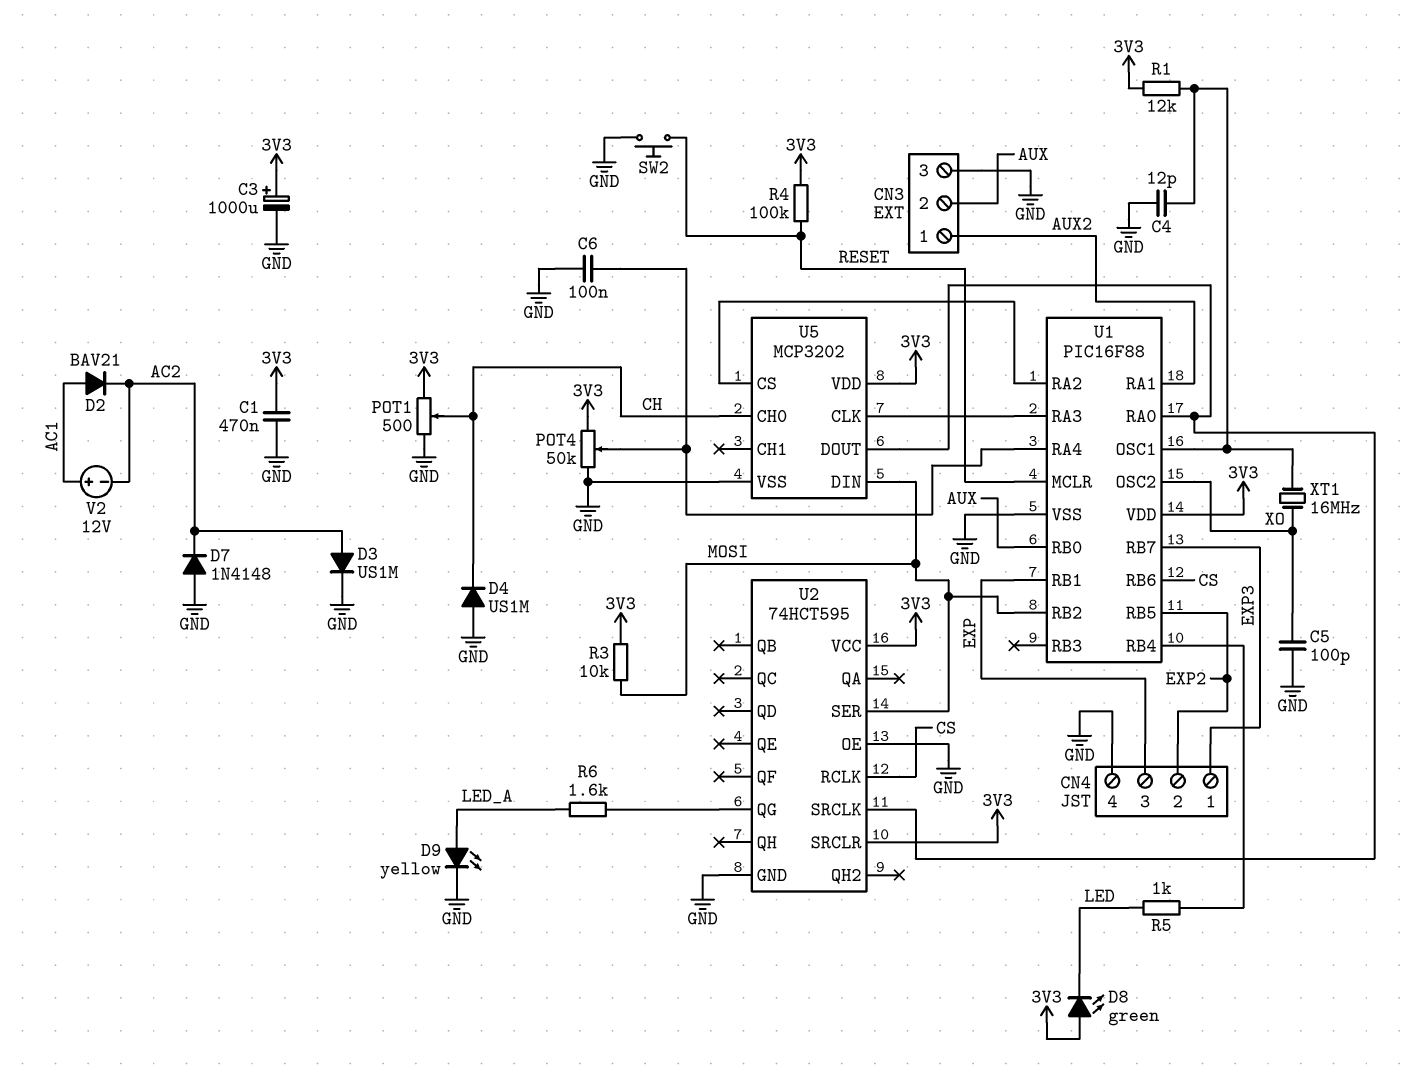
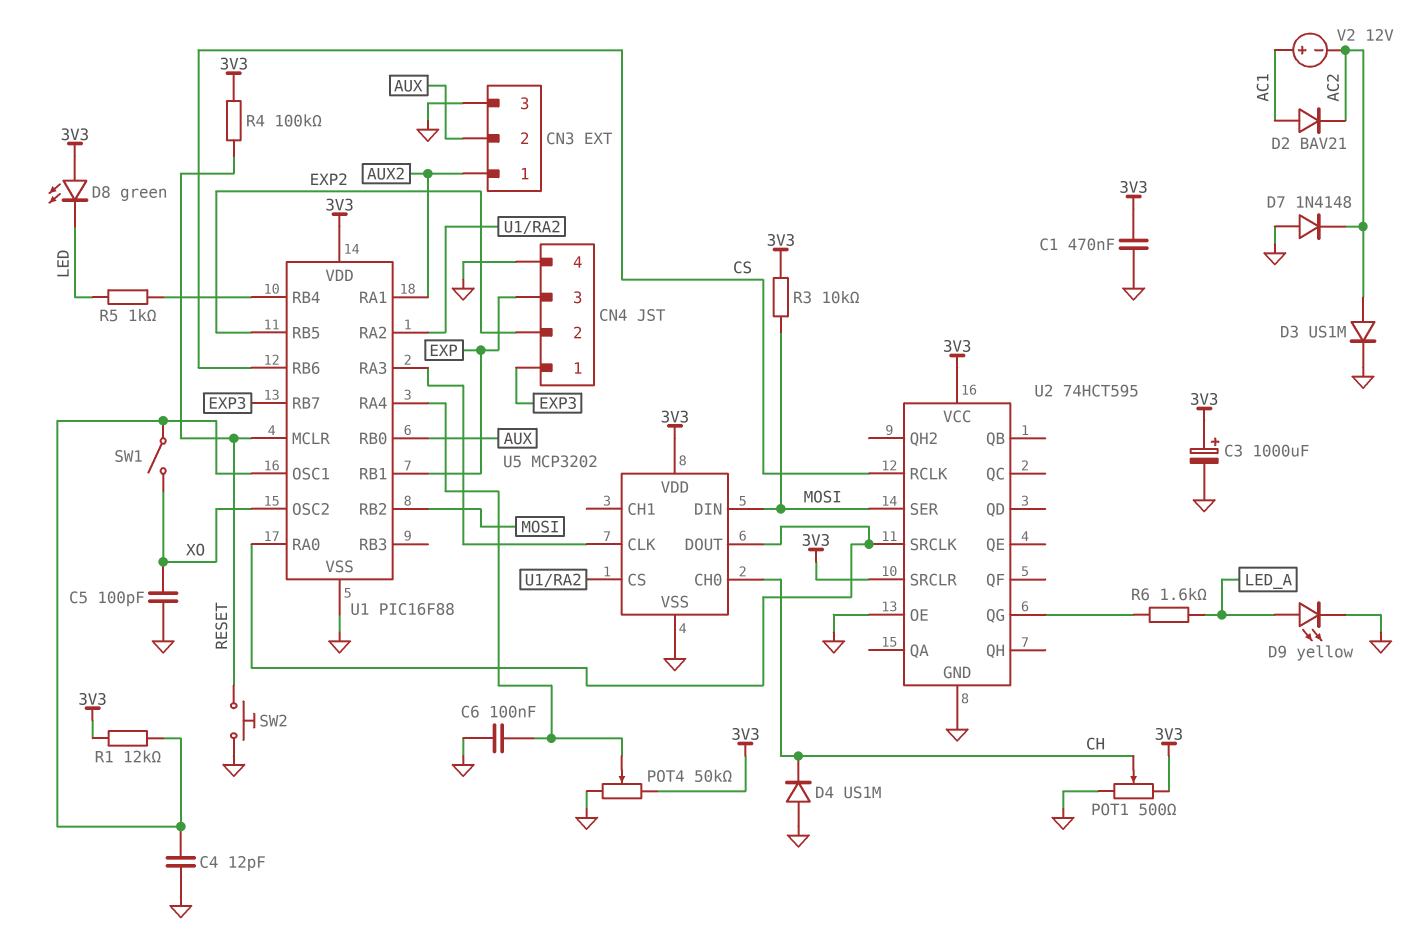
SW1: none -> switch (U1/OSC1, XO)
XT1: 16MHz (U1/OSC1, XO) -> none

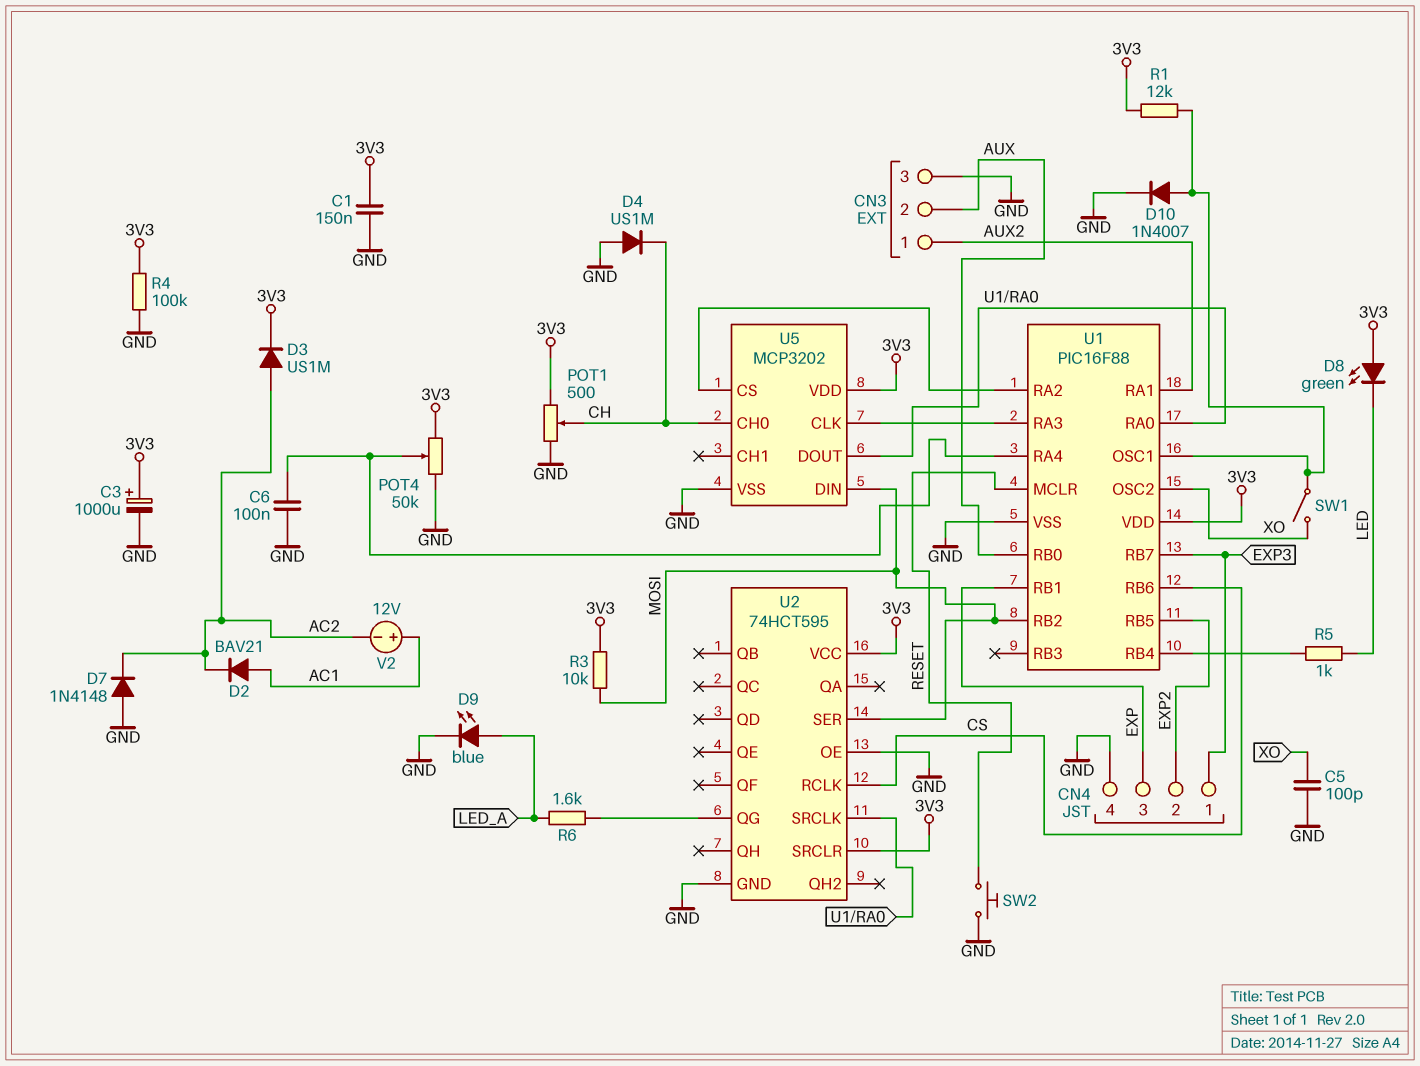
C1: 470nF (3V3, GND) -> 150nF (3V3, GND)
C4: 12pF (GND, U1/OSC1) -> none
D3: diode US1M (A AC2, K GND) -> diode US1M (A AC2, K 3V3)
D9: LED yellow (A LED_A, K GND) -> LED blue (A LED_A, K GND)
D10: none -> diode 1N4007 (A U1/OSC1, K GND)
R4: 100k (3V3, RESET) -> 100k (3V3, GND)

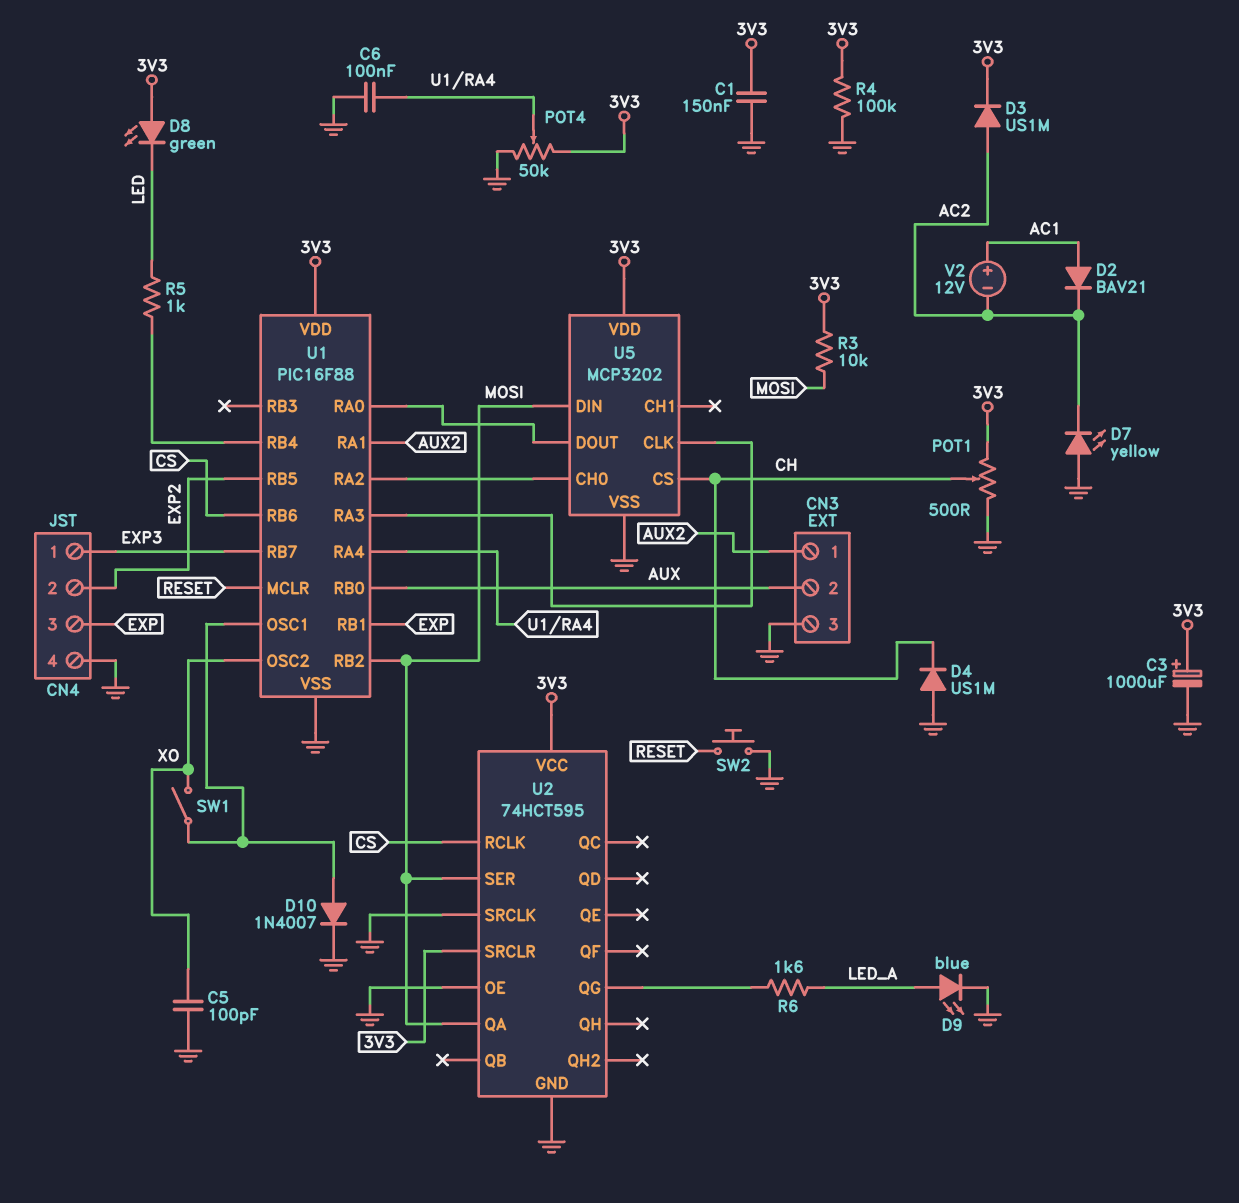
D7: diode 1N4148 (A GND, K AC2) -> LED yellow (A GND, K AC2)
R1: 12k (3V3, U1/OSC1) -> none
U2 pin QA: none -> MOSI
U2 pin SRCLK: U1/RA0 -> GND
U5 pin CH0: CH -> U1/RA2
U5 pin CS: U1/RA2 -> CH

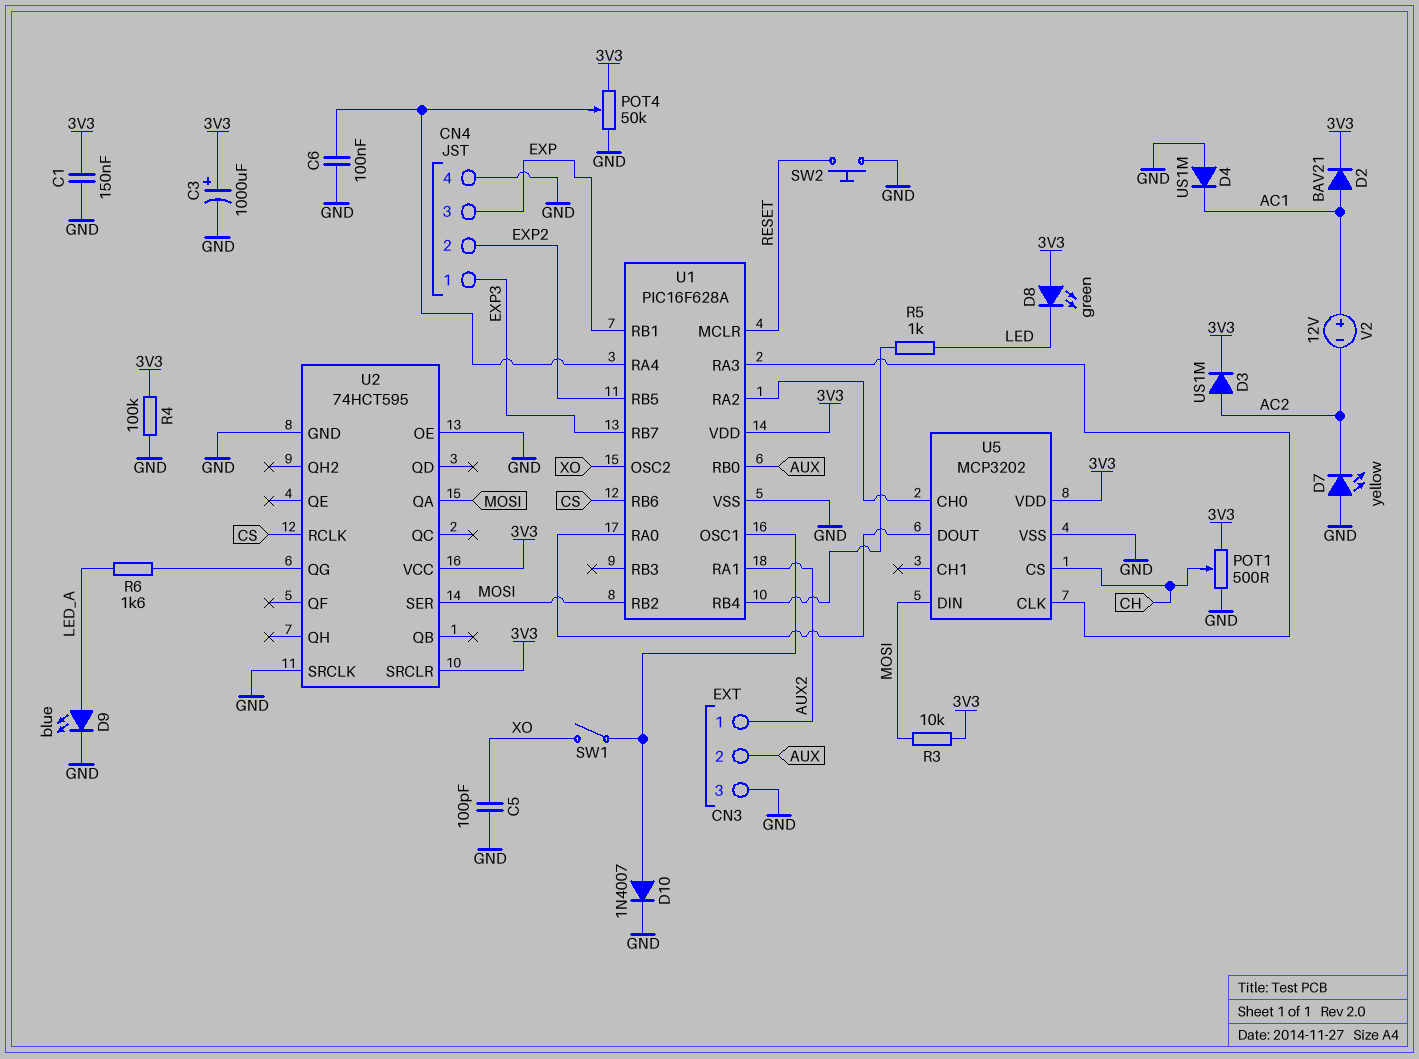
D2: diode BAV21 (A AC1, K AC2) -> diode BAV21 (A AC1, K 3V3)
D4: diode US1M (A GND, K CH) -> diode US1M (A GND, K AC1)
U1: PIC16F88 -> PIC16F628A

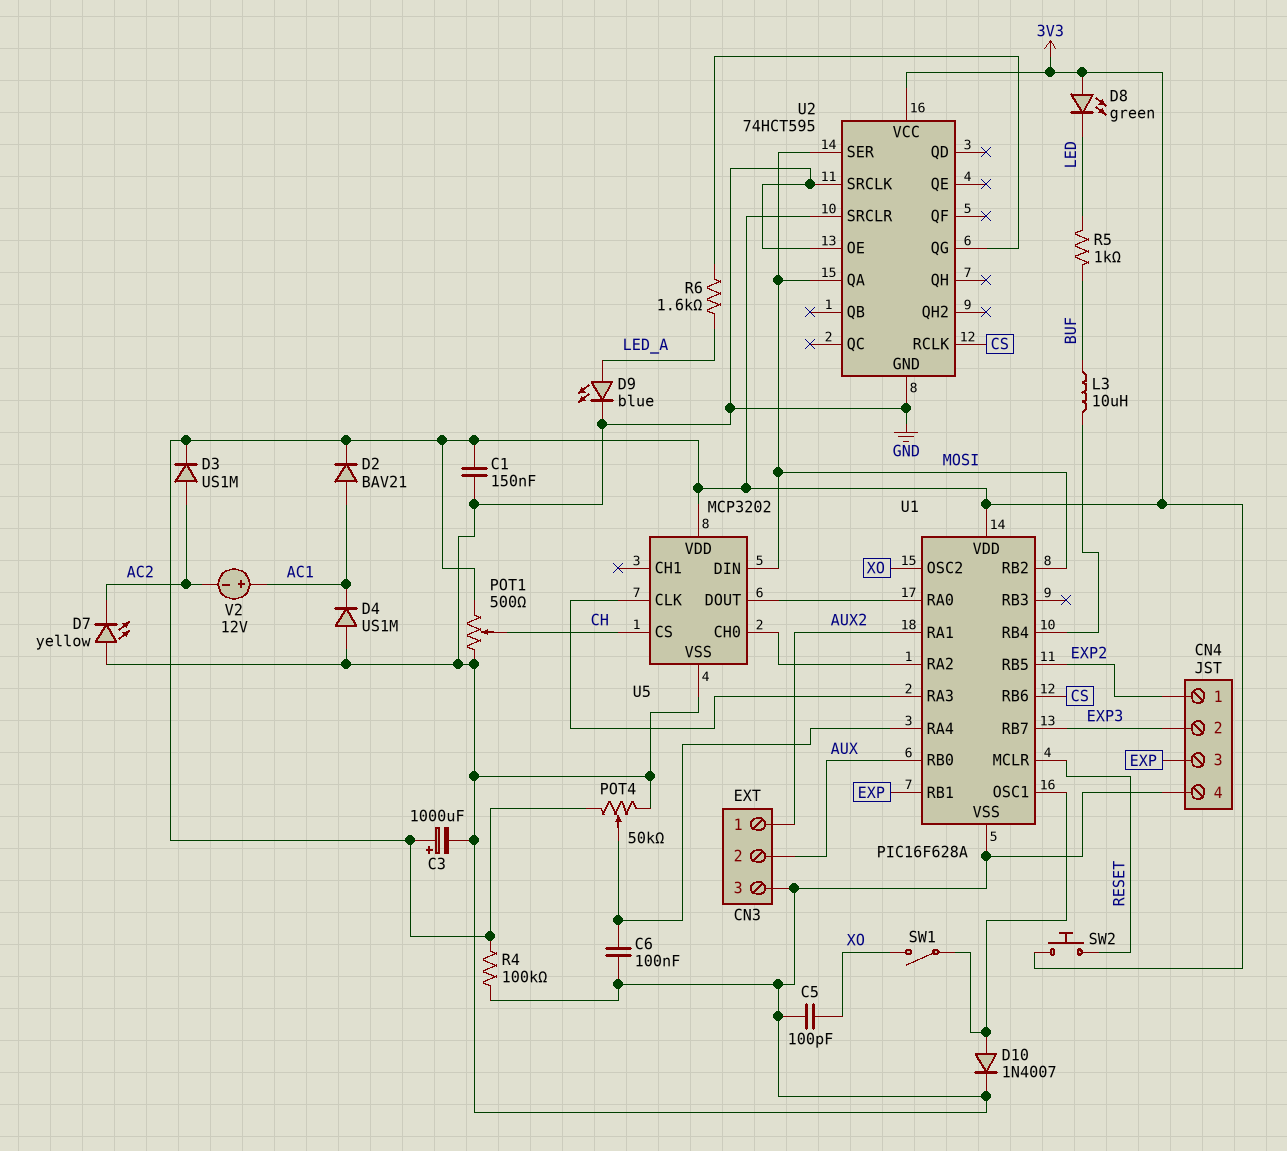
CN4 pin 1: EXP3 -> EXP2
CN4 pin 2: EXP2 -> EXP3
L3: none -> 10uH (BUF, U1/RB4)
R3: 10k (3V3, MOSI) -> none
R5: 1k (LED, U1/RB4) -> 1k (BUF, LED)
SW2: button (GND, RESET) -> button (3V3, RESET)

